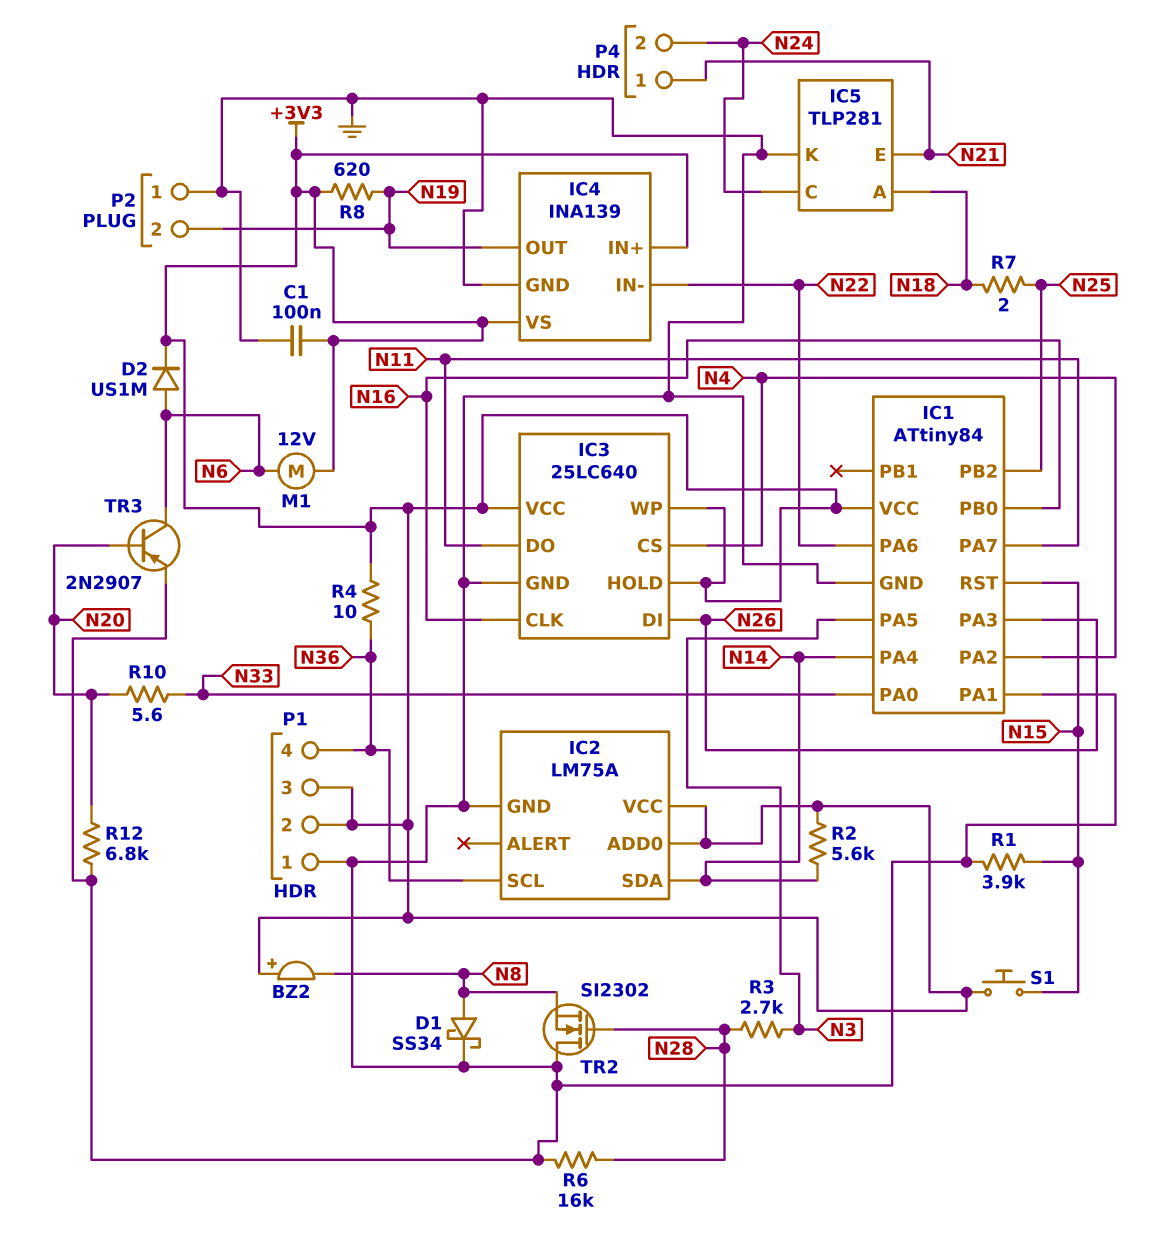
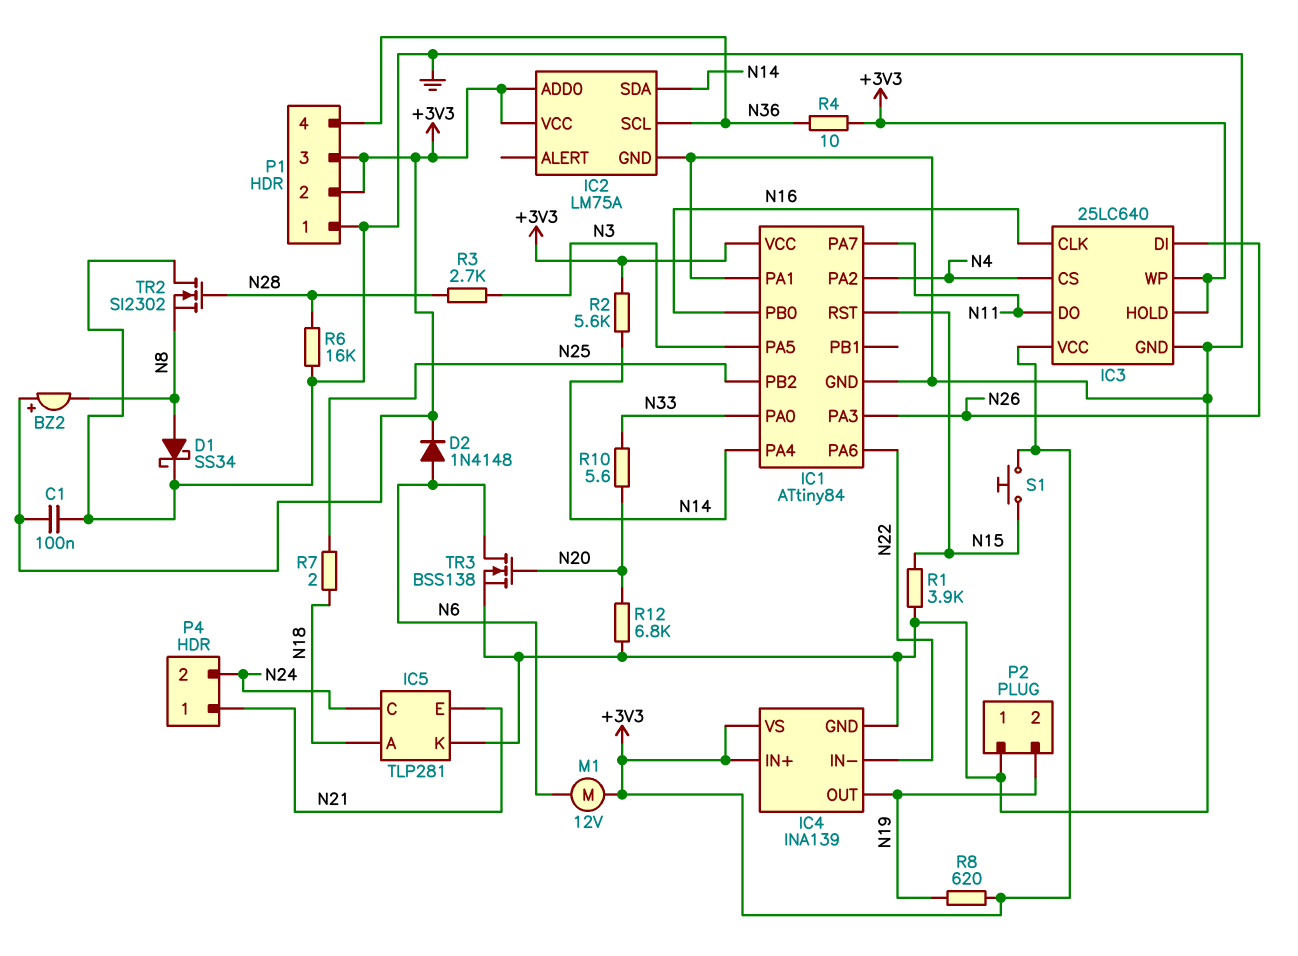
D2: diode US1M (A N6, K +3V3) -> diode 1N4148 (A N6, K +3V3)
TR3: PNP 2N2907 (B N20, C N6, E GND) -> NMOS BSS138 (G N20, D N6, S GND)

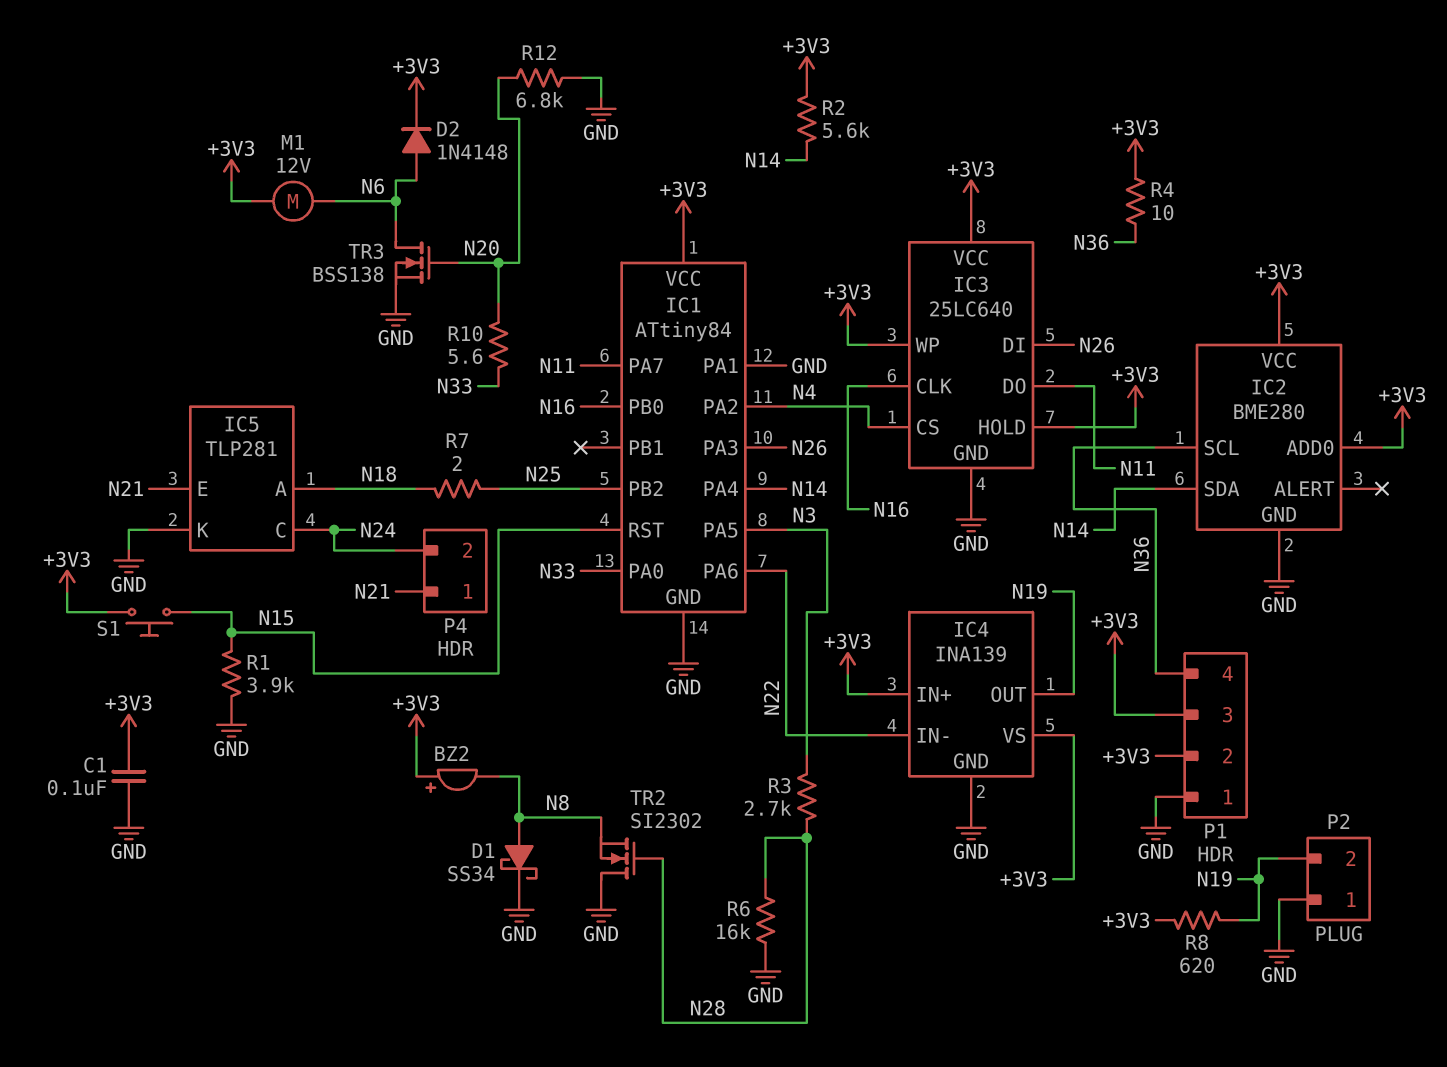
IC2: LM75A -> BME280

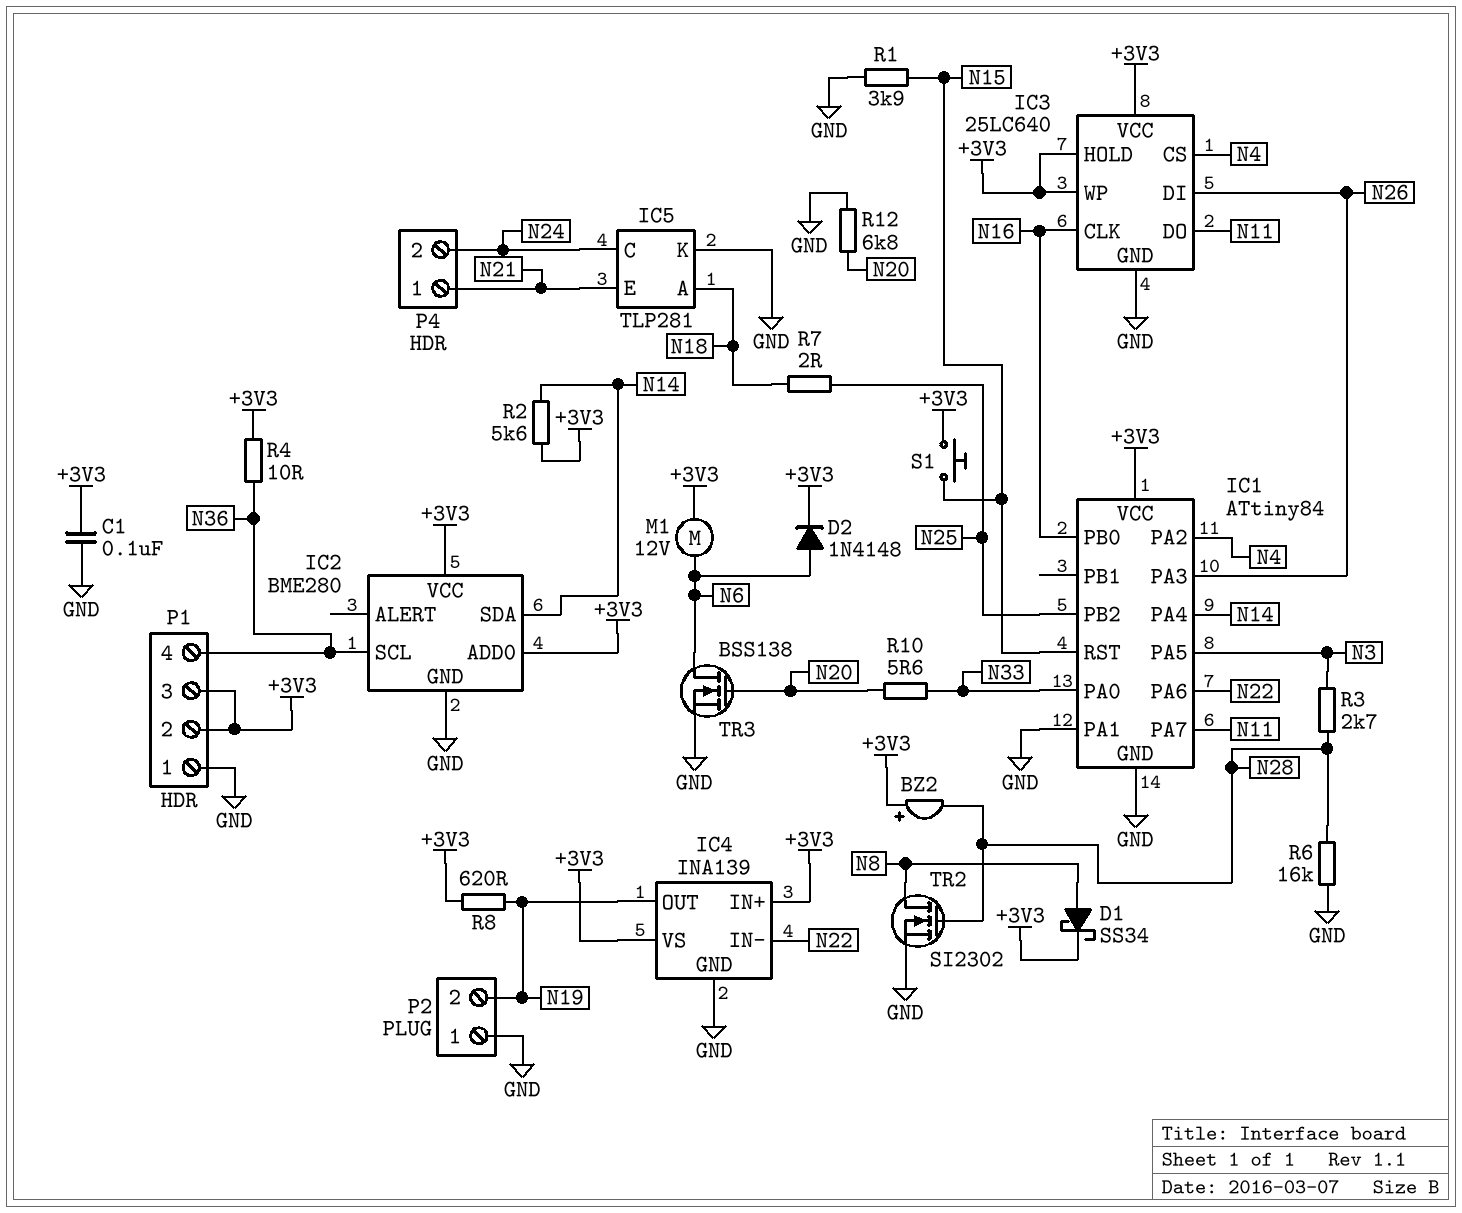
BZ2: buzzer (plus +3V3, minus N8) -> buzzer (plus +3V3, minus N28)
D1: schottky SS34 (A N8, K GND) -> schottky SS34 (A N8, K +3V3)
TR2: NMOS SI2302 (G N28, D GND, S N8) -> NMOS SI2302 (G N28, D N8, S GND)

